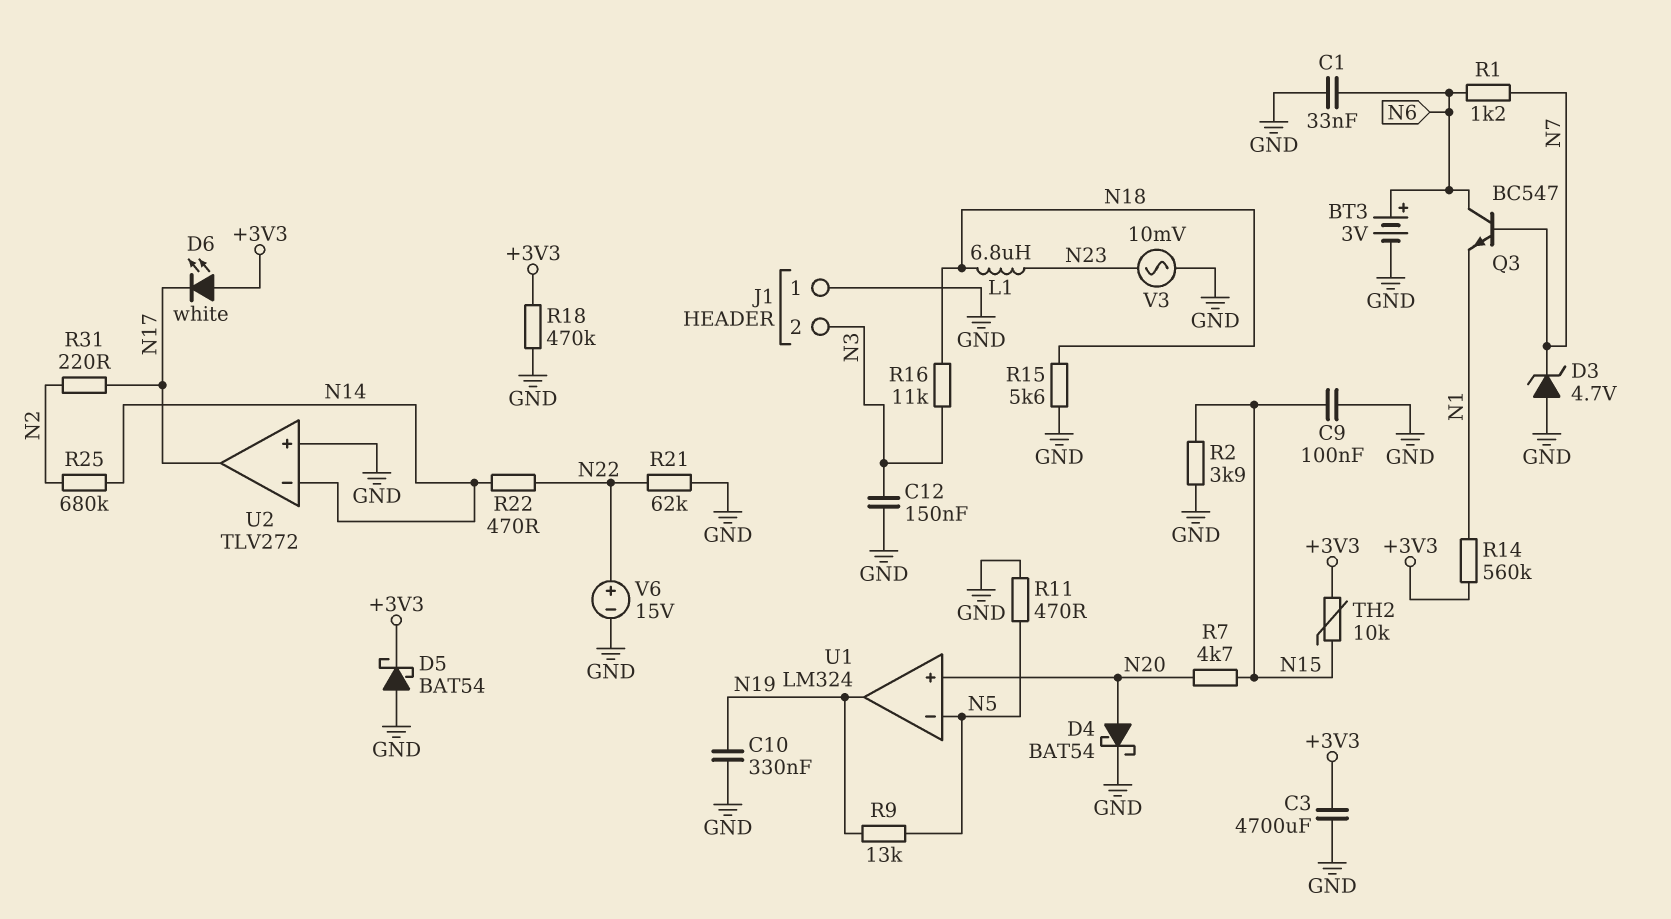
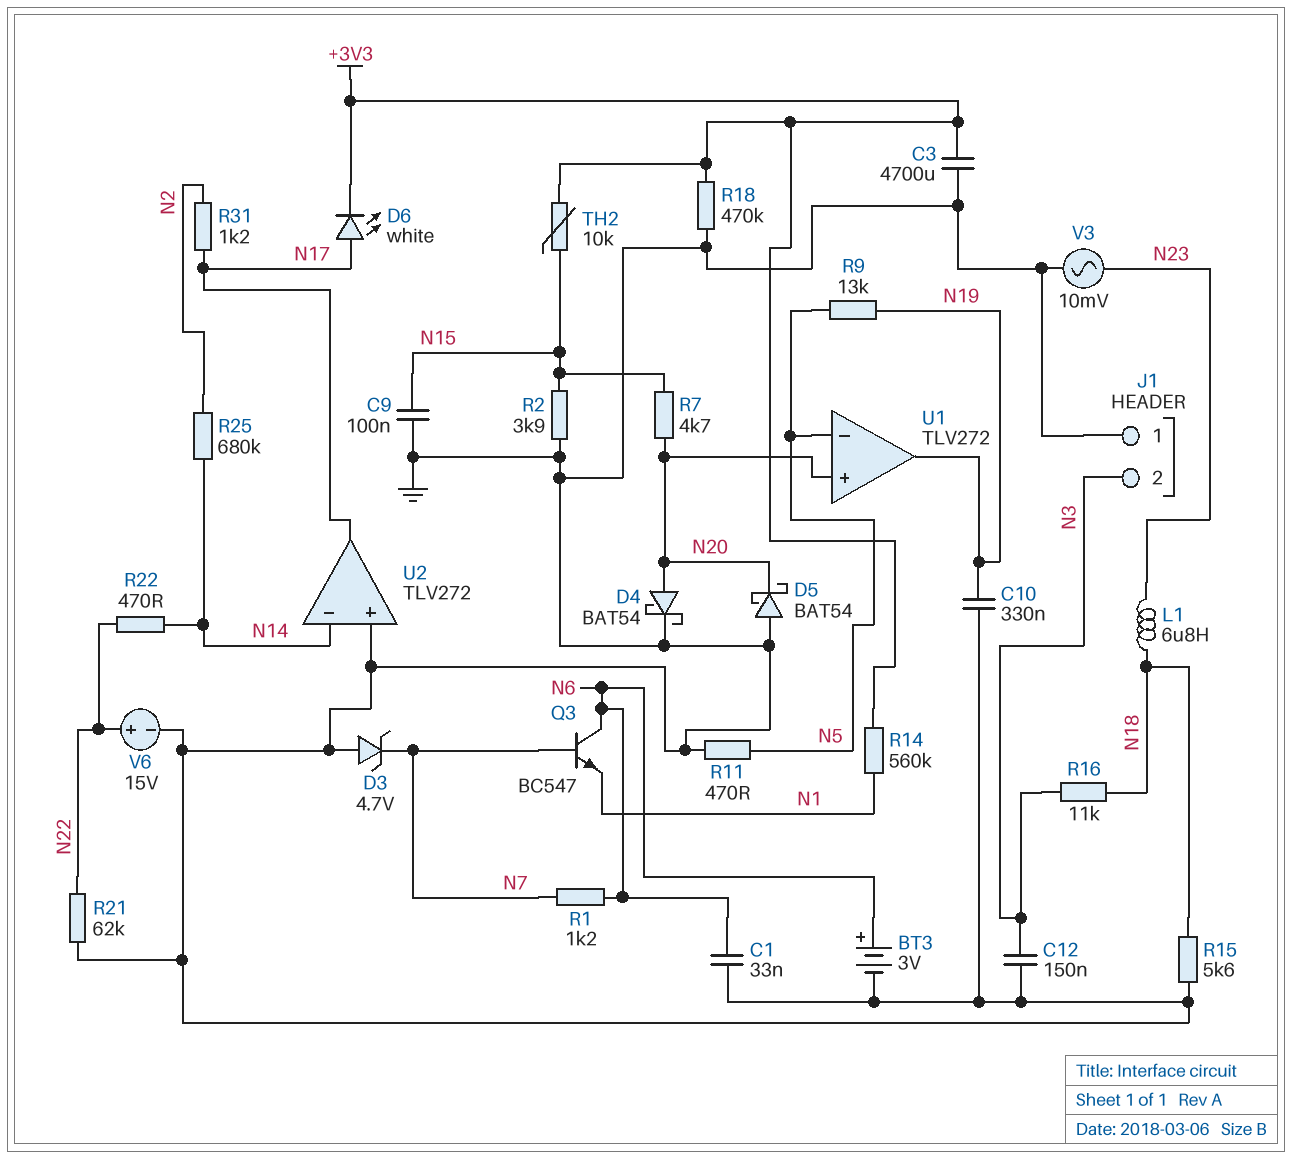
D5: schottky BAT54 (A GND, K +3V3) -> schottky BAT54 (A GND, K N20)
D6: LED white (A +3V3, K N17) -> LED white (A N17, K +3V3)
R31: 220 (N2, N17) -> 1.2k (N2, N17)
U1: LM324 -> TLV272

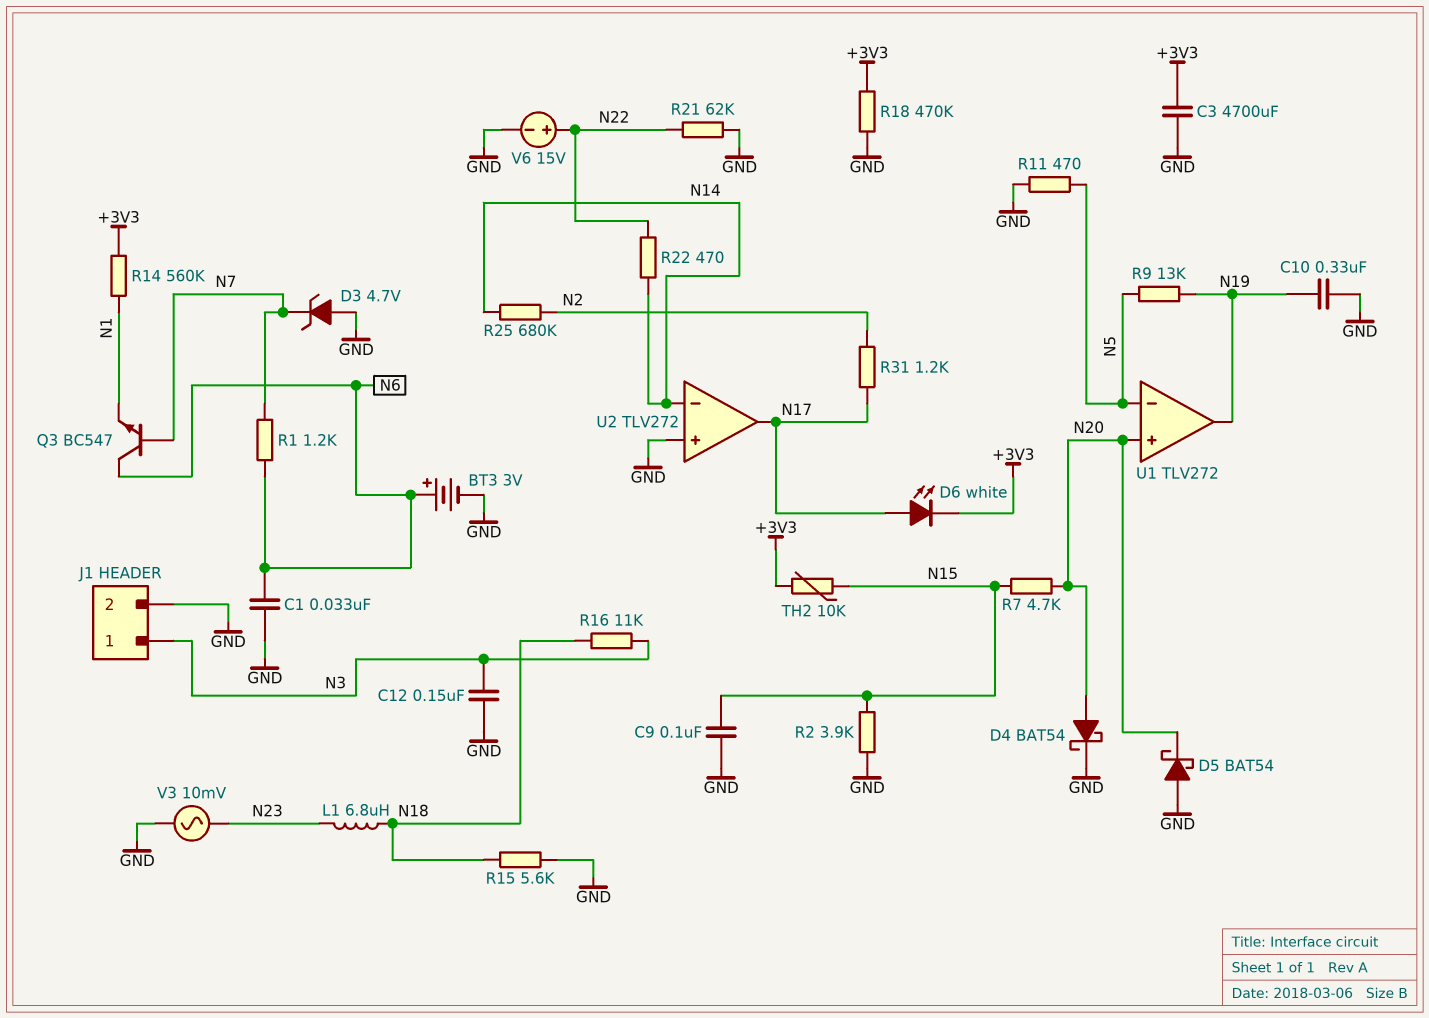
J1 pin 1: GND -> N3
J1 pin 2: N3 -> GND

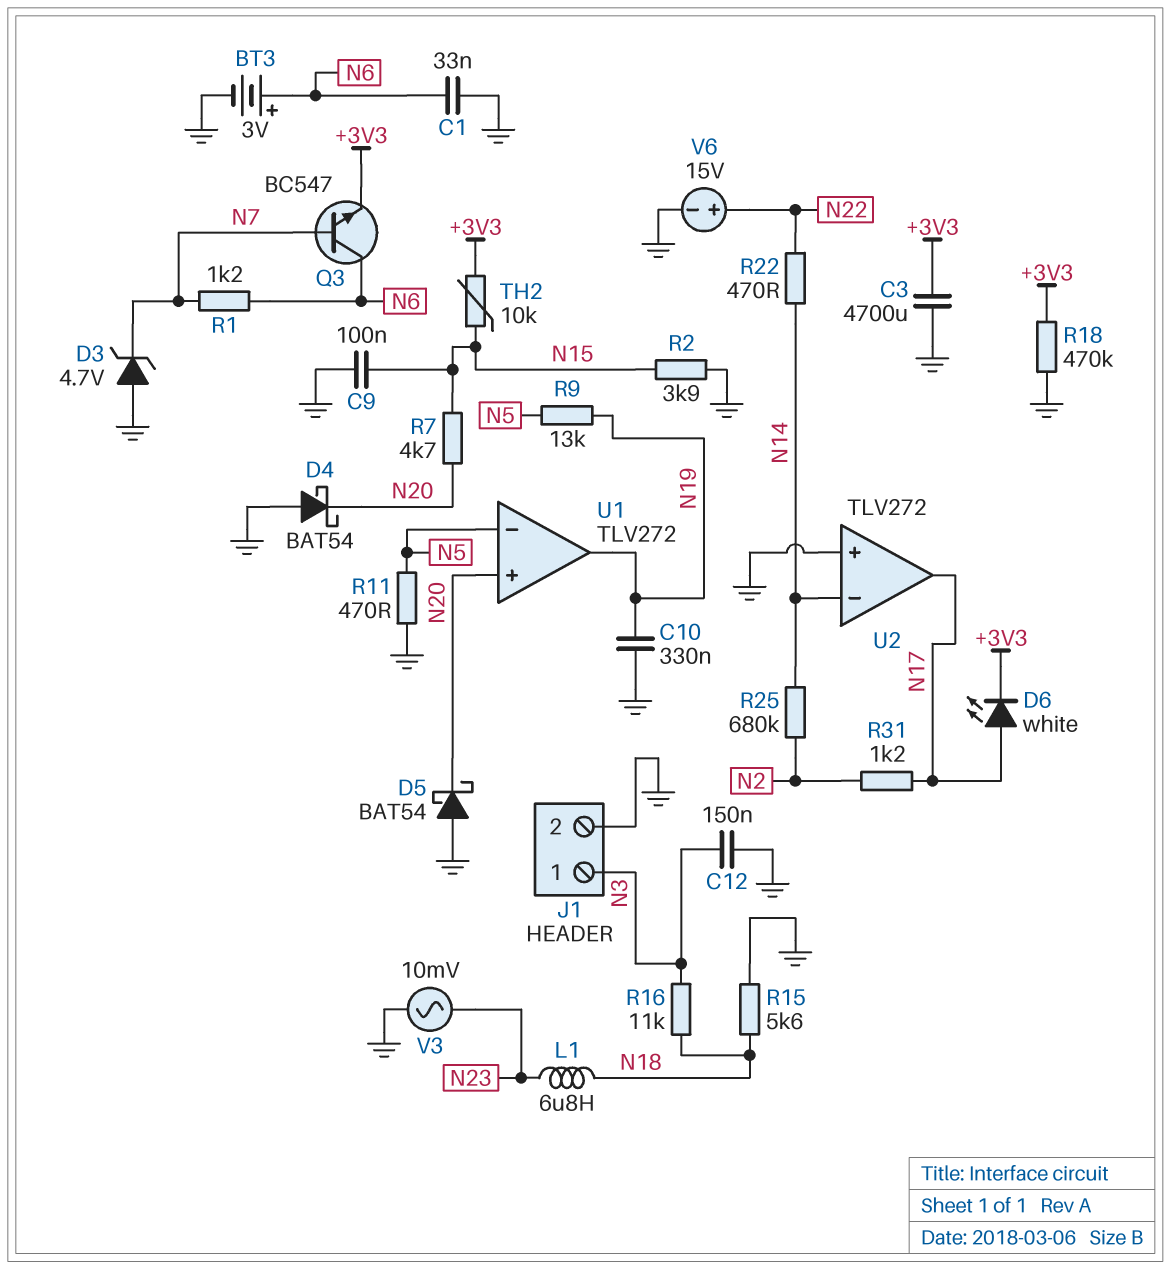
D4: schottky BAT54 (A N20, K GND) -> schottky BAT54 (A GND, K N20)
Q3: NPN BC547 (B N7, C N6, E N1) -> NPN BC547 (B N7, C N6, E +3V3)
R14: 560k (+3V3, N1) -> none
R21: 62k (GND, N22) -> none

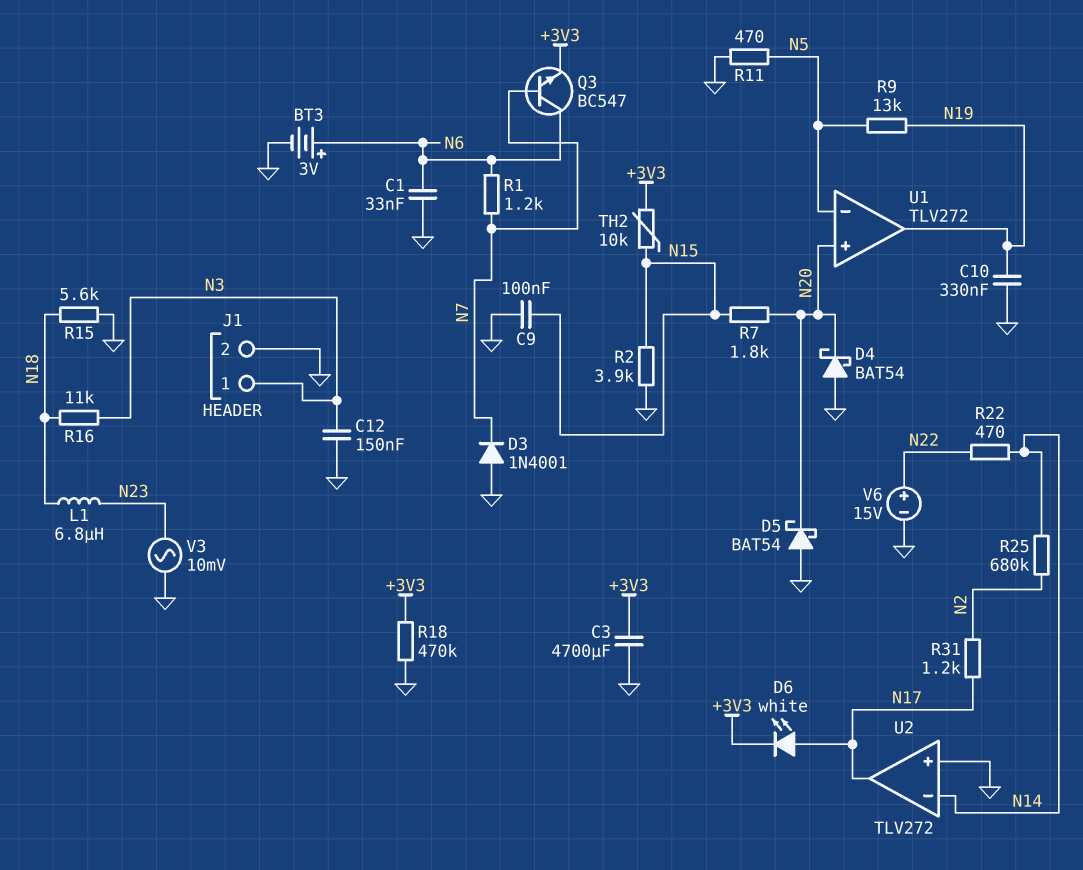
D3: zener 4.7V (A GND, K N7) -> diode 1N4001 (A GND, K N7)
R7: 4.7k (N15, N20) -> 1.8k (N15, N20)

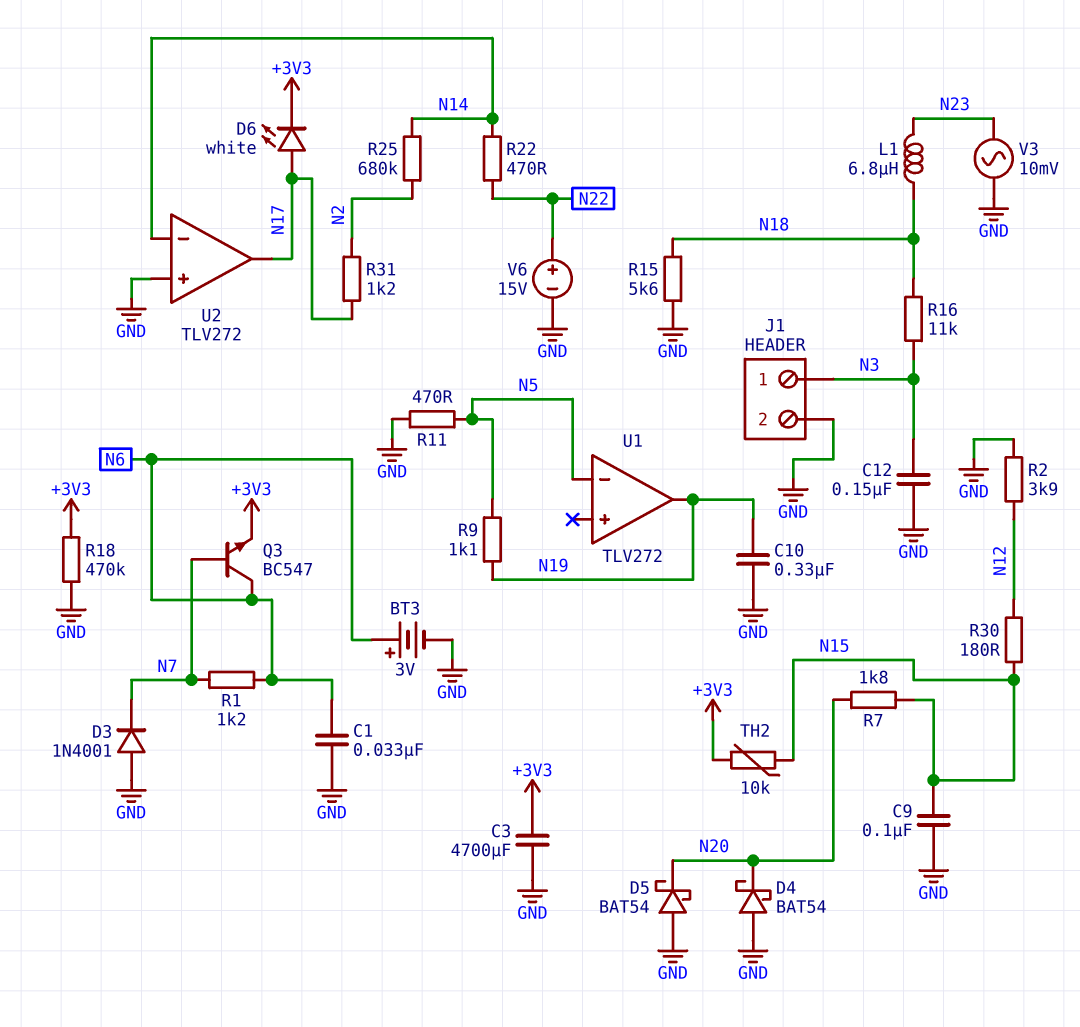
R2: 3.9k (GND, N15) -> 3.9k (GND, N12)
R9: 13k (N5, N19) -> 1.1k (N5, N19)
R30: none -> 180 (N12, N15)
U1 pin in+: N20 -> none

